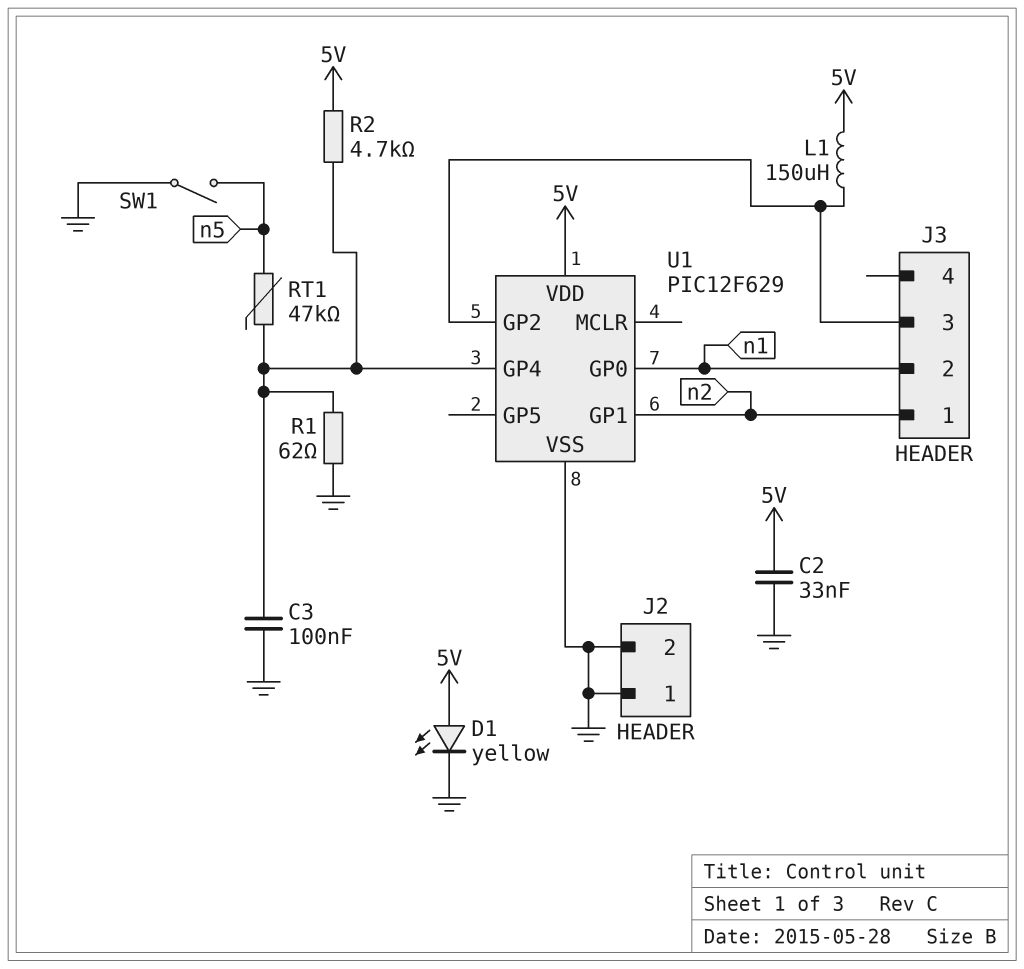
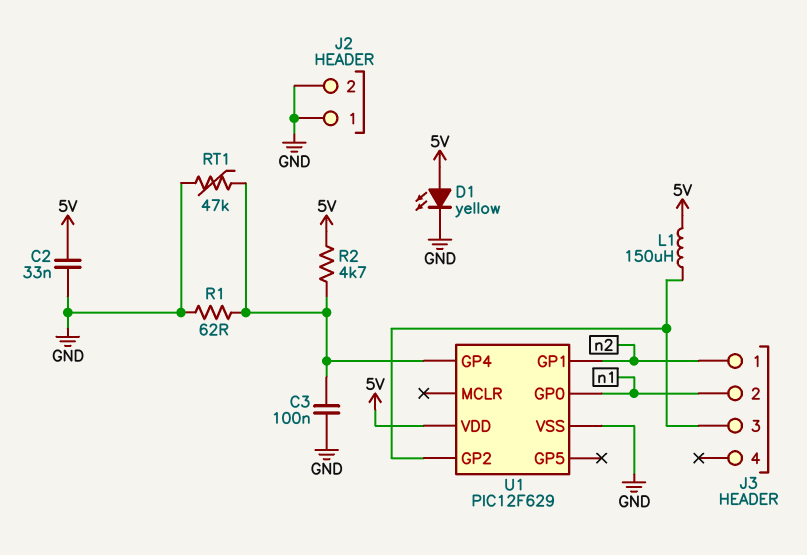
RT1: 47k (U1/GP4, n5) -> 47k (GND, U1/GP4)
SW1: switch (GND, n5) -> none

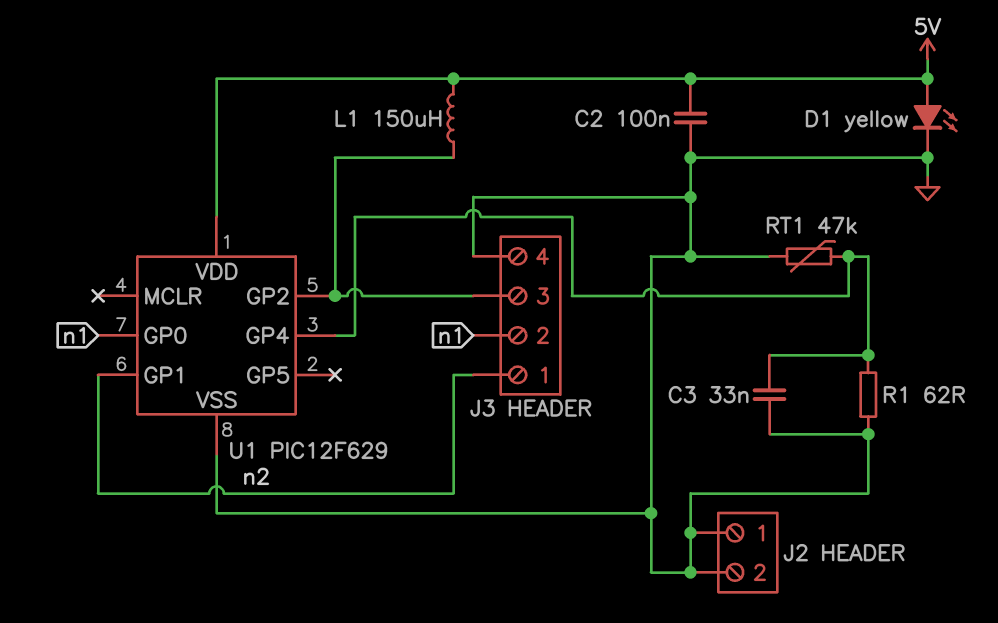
C2: 33nF (5V, GND) -> 100nF (5V, GND)
C3: 100nF (GND, U1/GP4) -> 33nF (GND, U1/GP4)
J3 pin 4: none -> GND
R2: 4.7k (5V, U1/GP4) -> none

